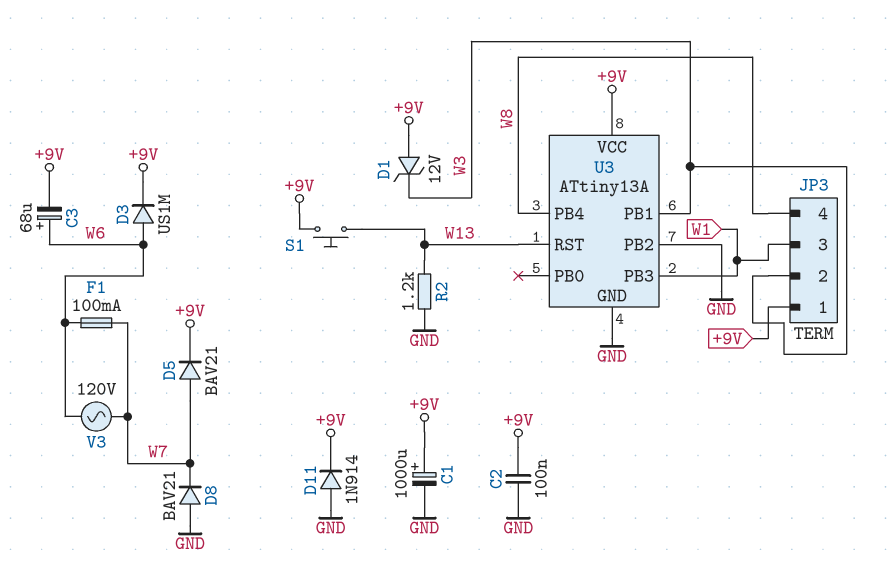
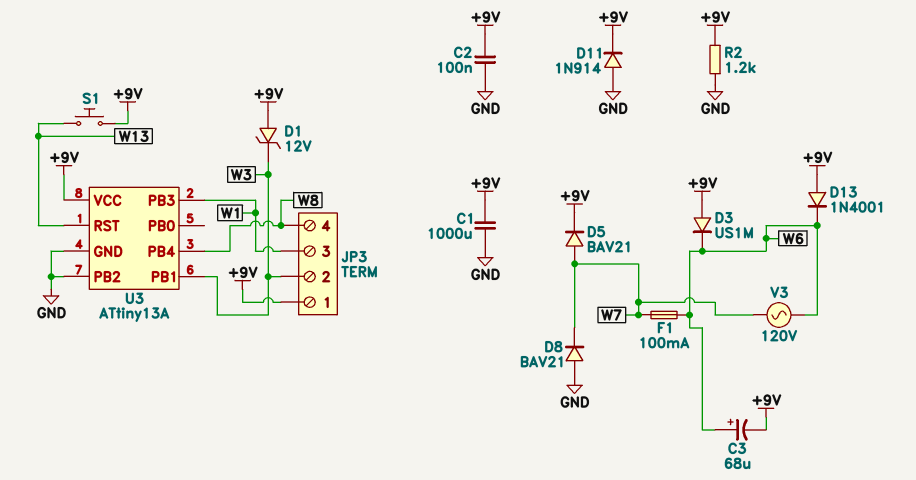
C1: 1000uF (plus +9V, minus GND) -> 1000uF (+9V, GND)
D3: diode US1M (A W6, K +9V) -> diode US1M (A +9V, K W6)
D13: none -> diode 1N4001 (A +9V, K W6)
R2: 1.2k (GND, W13) -> 1.2k (+9V, GND)

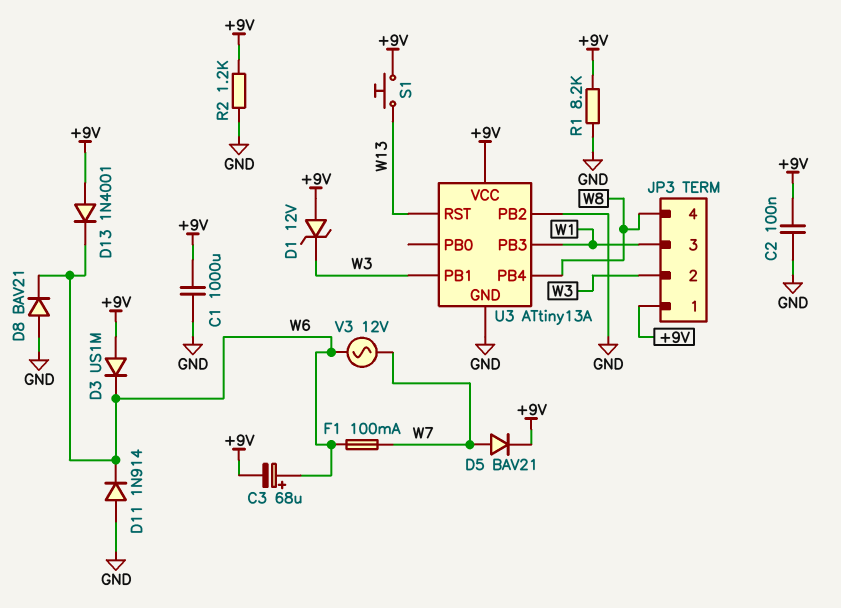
D8: diode BAV21 (A GND, K W7) -> diode BAV21 (A GND, K W6)
D11: diode 1N914 (A GND, K +9V) -> diode 1N914 (A GND, K W6)
R1: none -> 8.2k (+9V, GND)
V3: AC 120V (W6, W7) -> AC 12V (W6, W7)

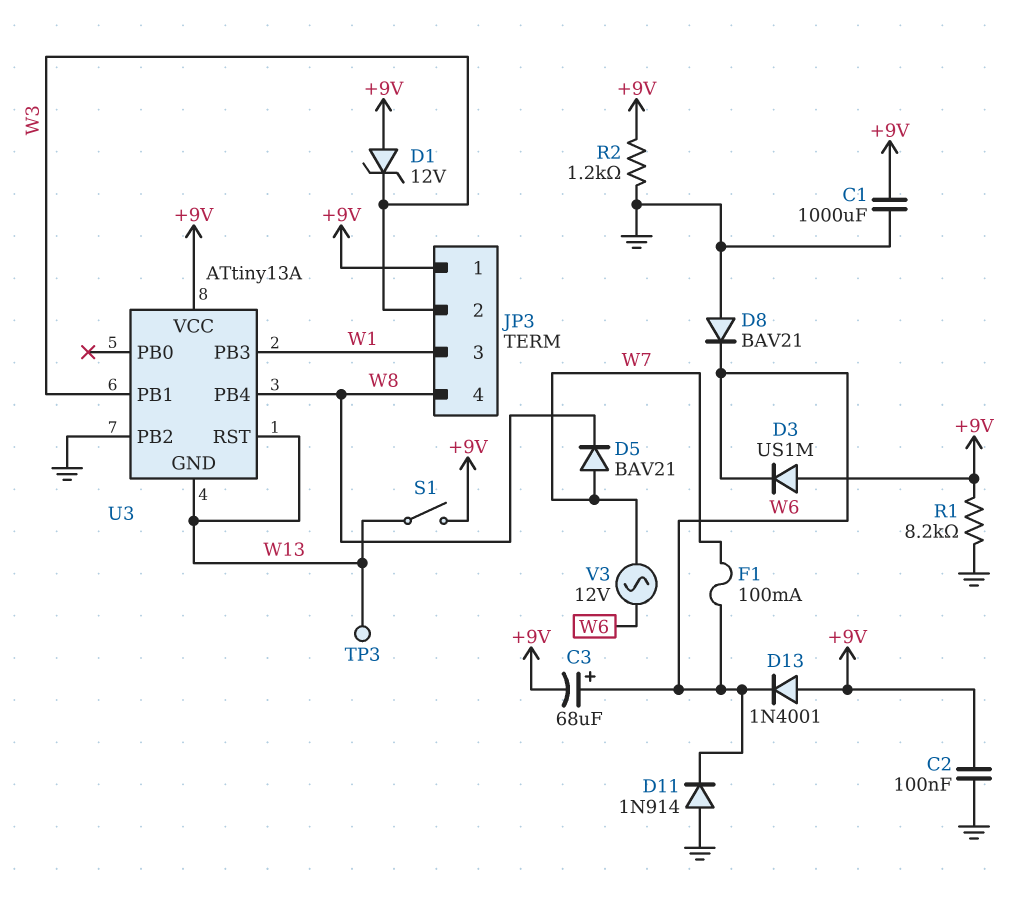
D5: diode BAV21 (A W7, K +9V) -> diode BAV21 (A W7, K W8)
S1: button (+9V, W13) -> switch (+9V, W13)
TP3: none -> test point (W13)
U3 pin GND: GND -> W13

